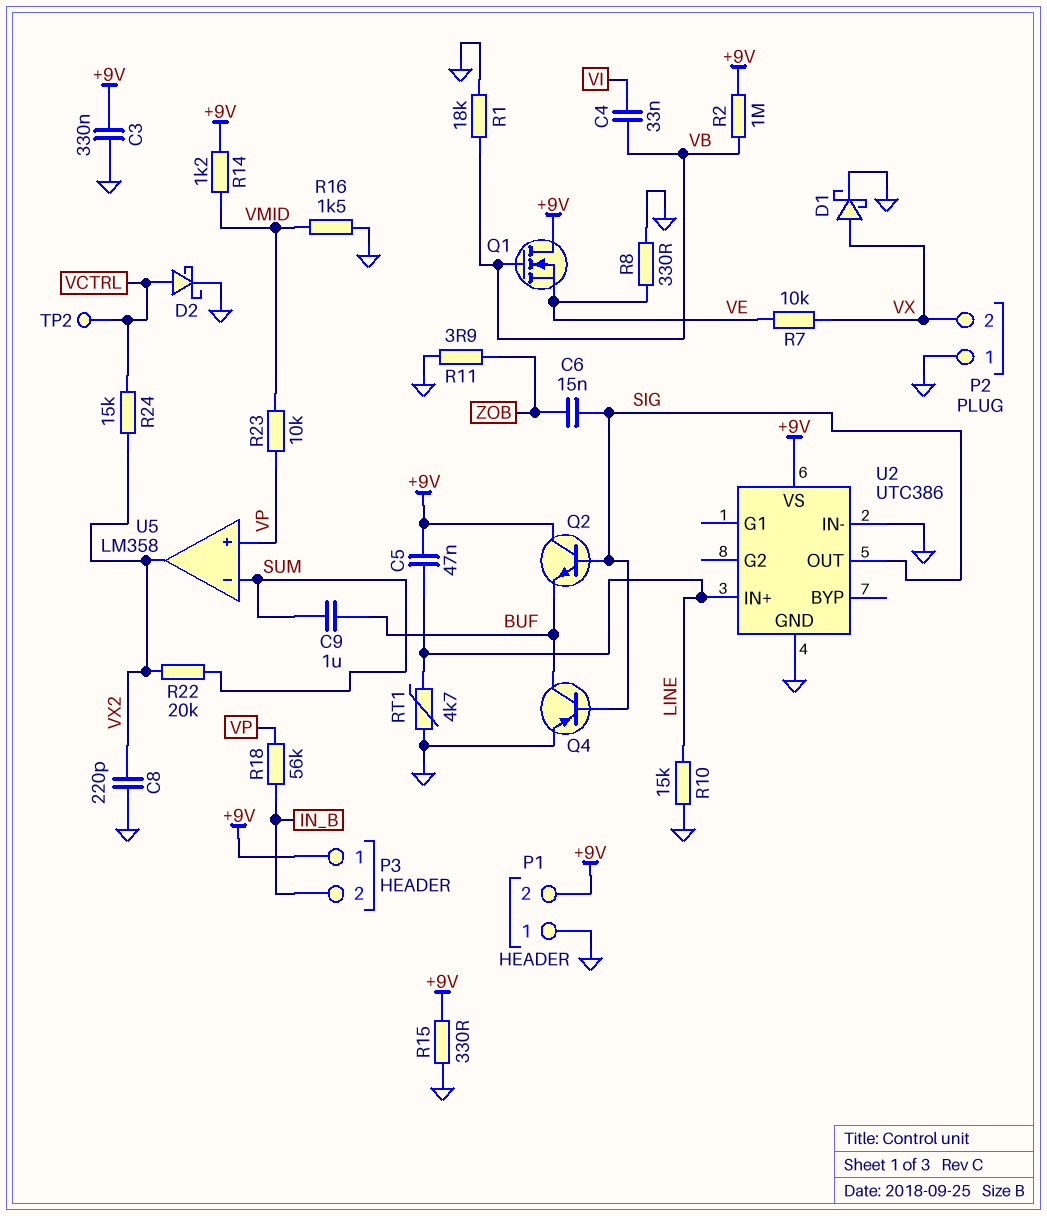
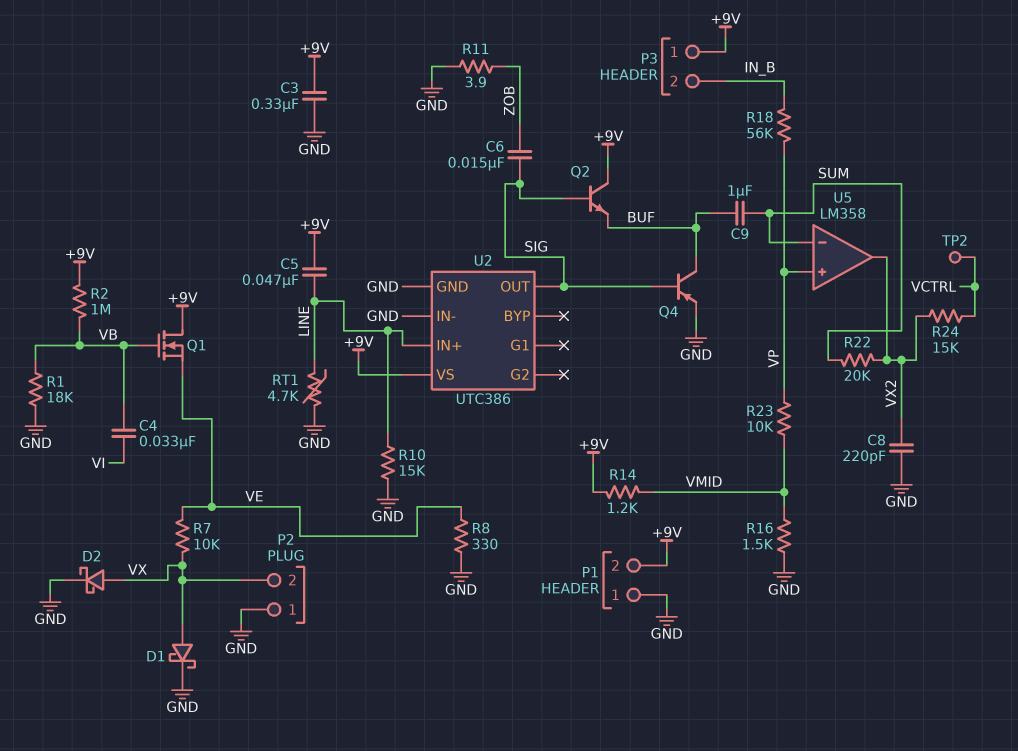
D2: schottky (A VCTRL, K GND) -> schottky (A VX, K GND)
R15: 330 (+9V, GND) -> none

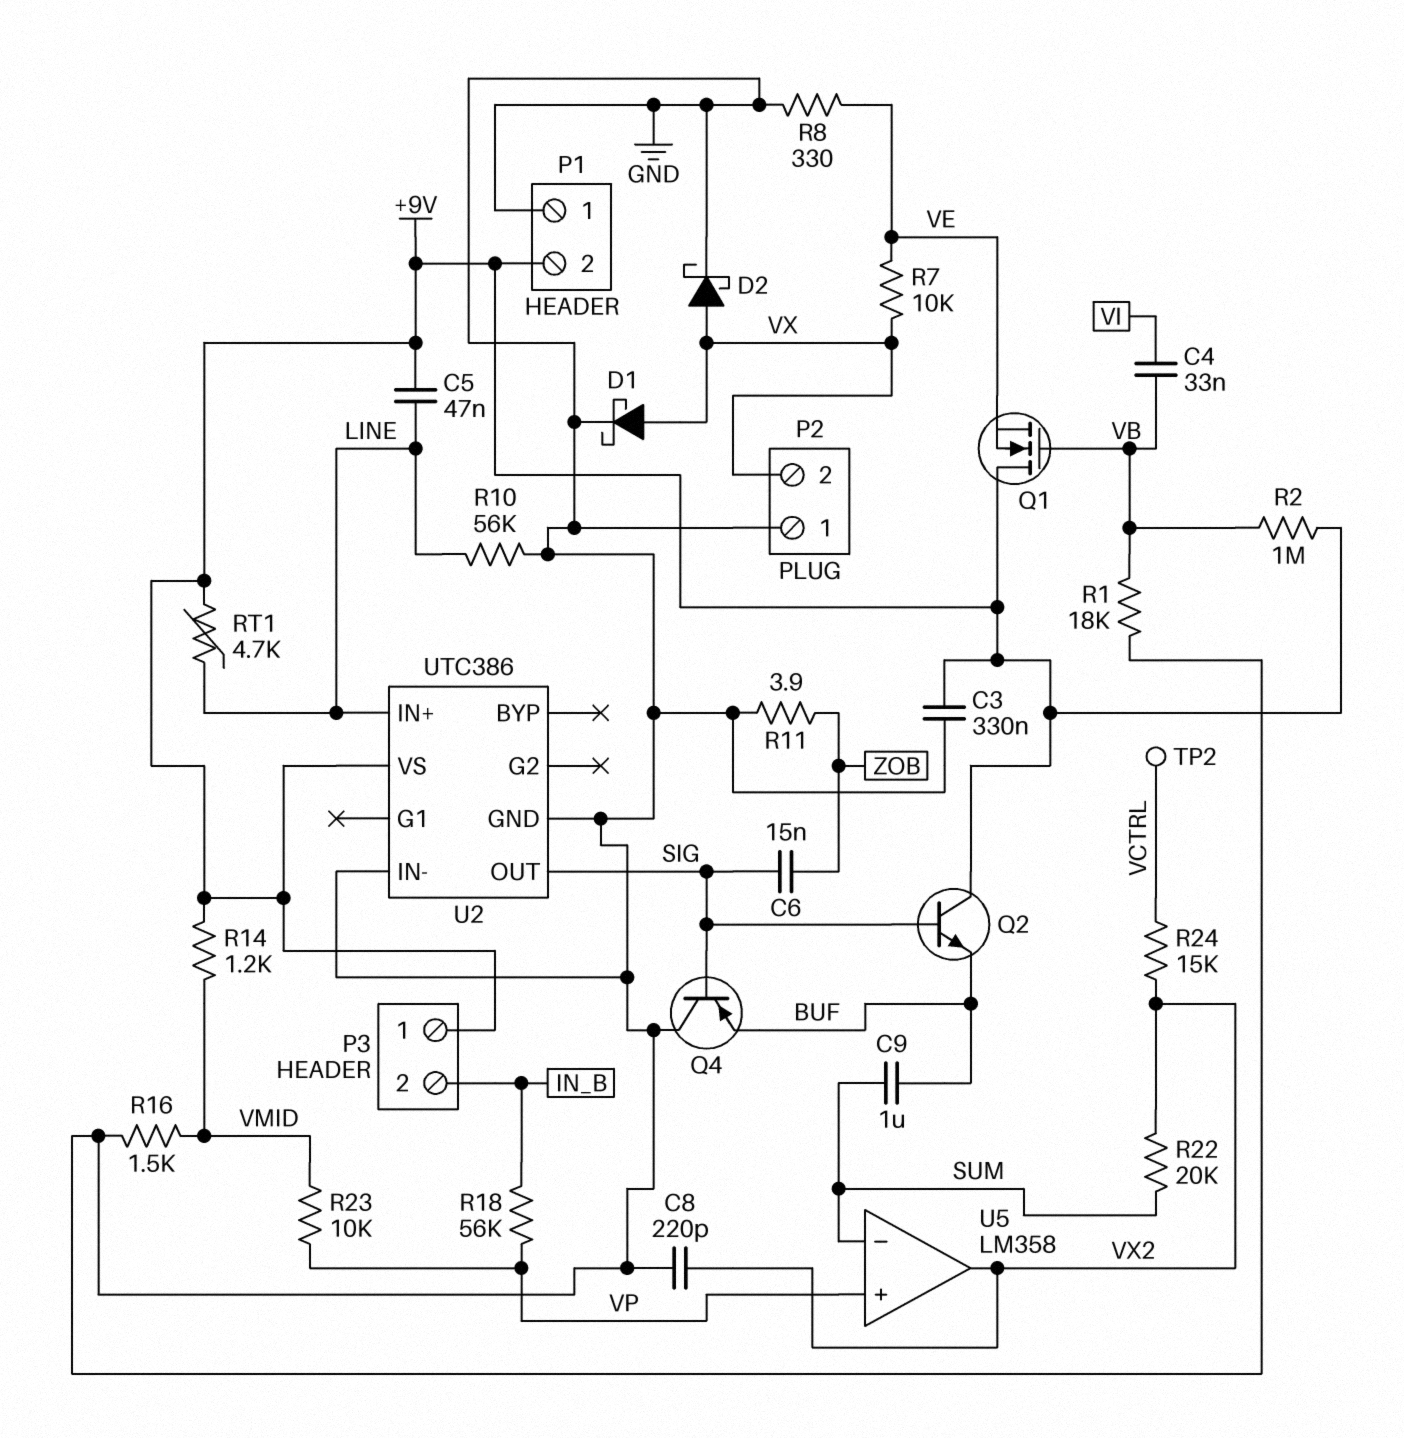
Q4: PNP (B SIG, C BUF, E GND) -> PNP (B SIG, C GND, E BUF)
R10: 15k (GND, LINE) -> 56k (GND, LINE)
RT1: 4.7k (GND, LINE) -> 4.7k (+9V, LINE)

